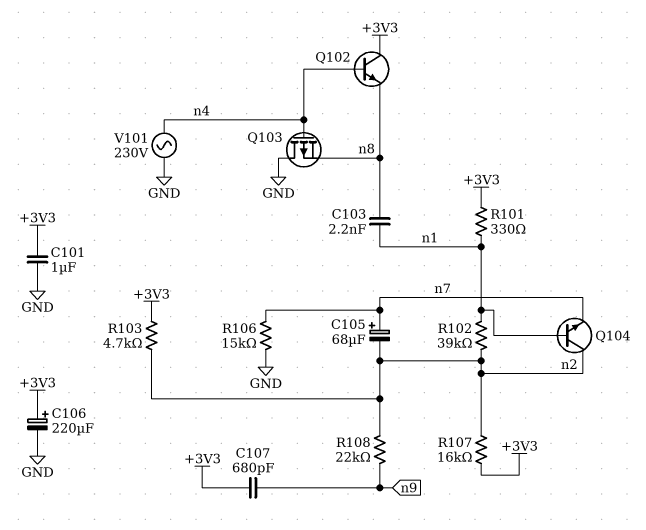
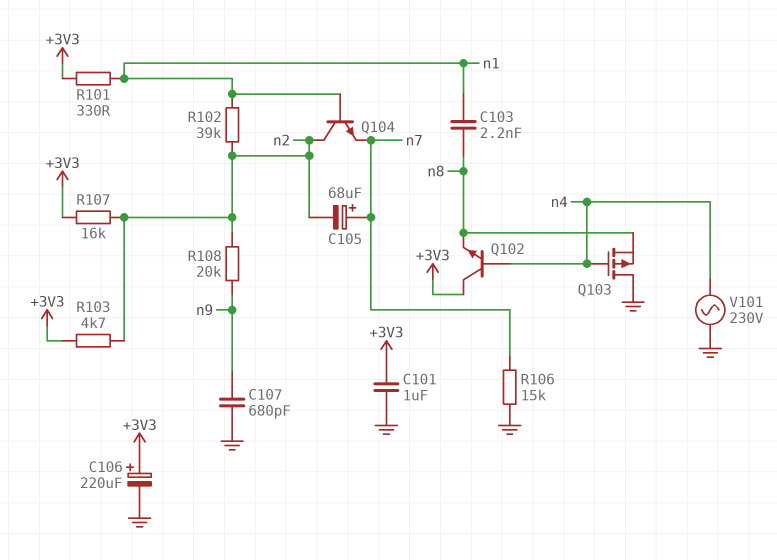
C107: 680pF (+3V3, n9) -> 680pF (GND, n9)
R108: 22k (n2, n9) -> 20k (n2, n9)

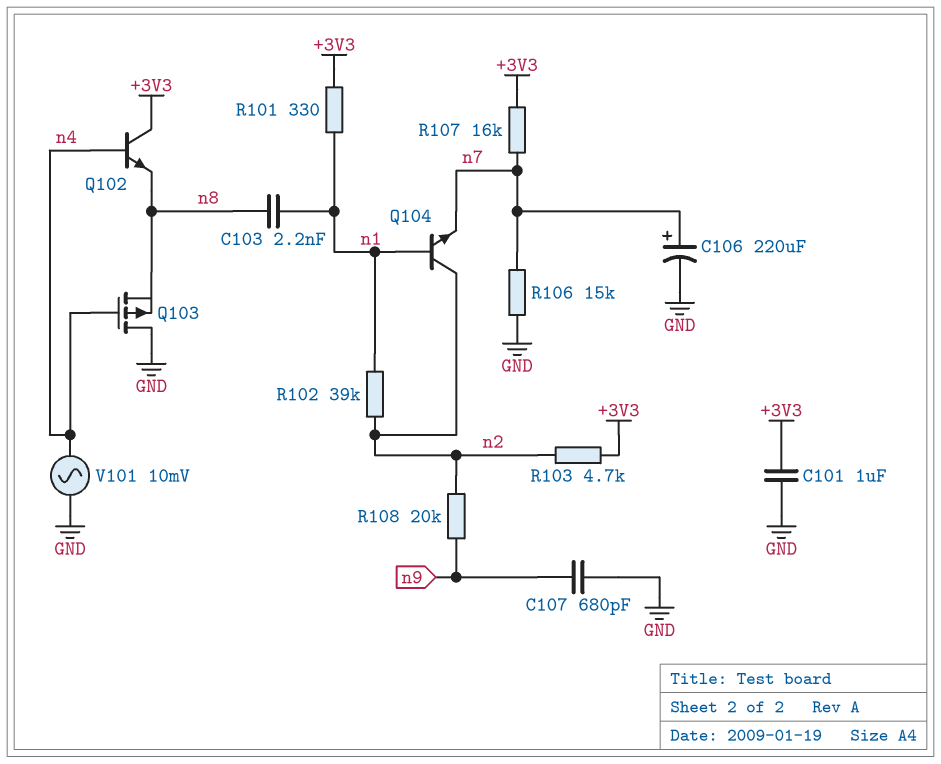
C105: 68uF (plus n7, minus n2) -> none
C106: 220uF (plus +3V3, minus GND) -> 220uF (plus n7, minus GND)
R107: 16k (+3V3, n2) -> 16k (+3V3, n7)
V101: AC 230V (GND, n4) -> AC 10mV (GND, n4)

